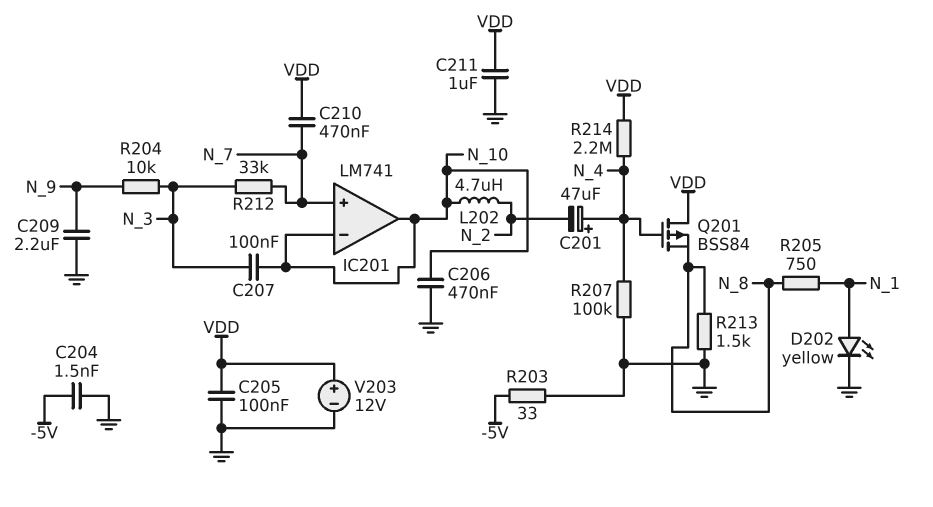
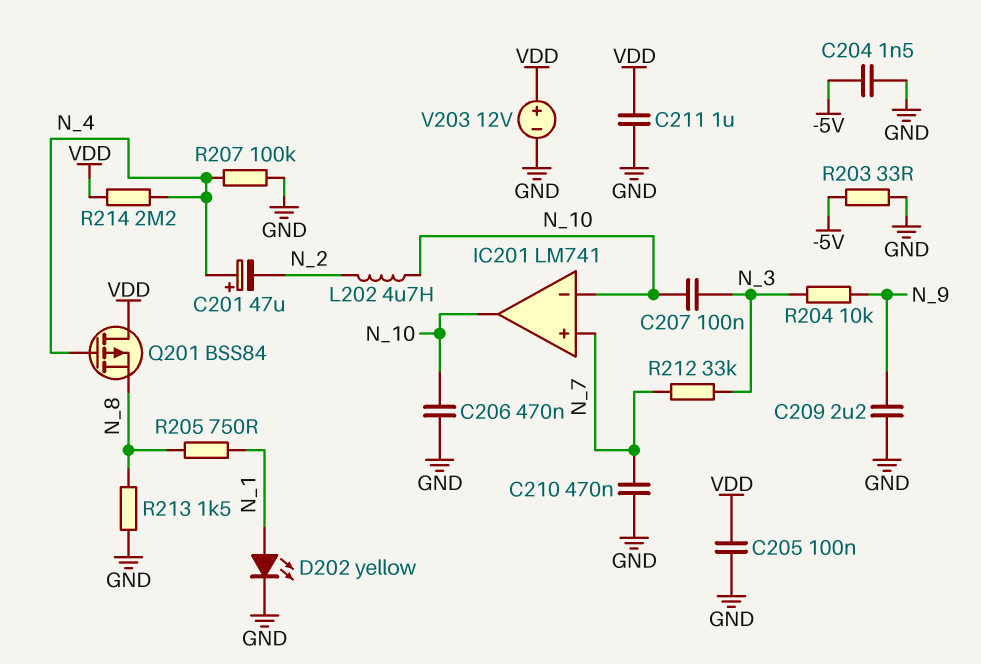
C210: 470nF (N_7, VDD) -> 470nF (GND, N_7)

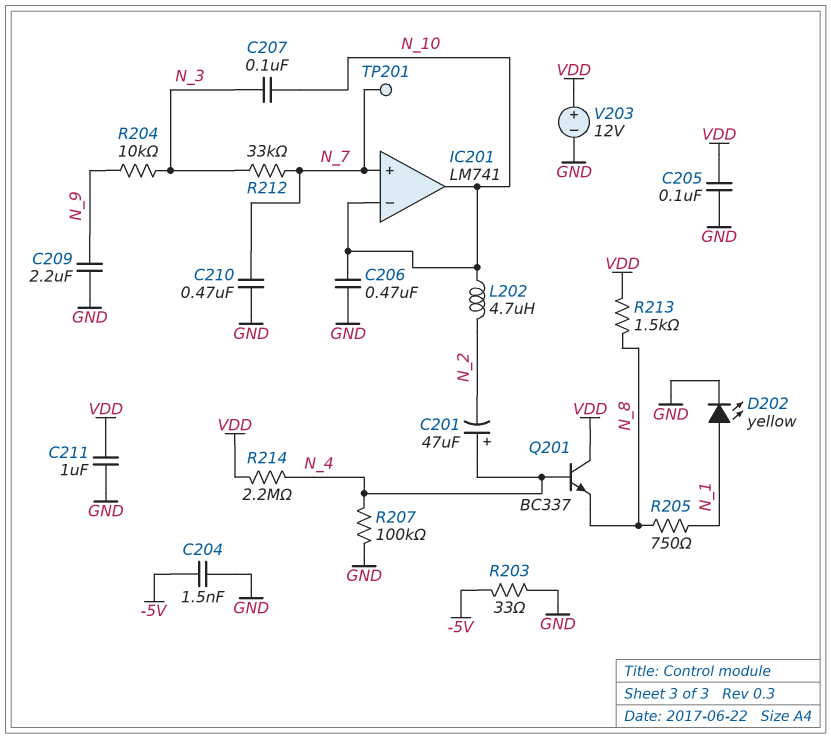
Q201: PMOS BSS84 (G N_4, D VDD, S N_8) -> NPN BC337 (B N_4, C VDD, E N_8)
R213: 1.5k (GND, N_8) -> 1.5k (N_8, VDD)
TP201: none -> test point (N_7)

